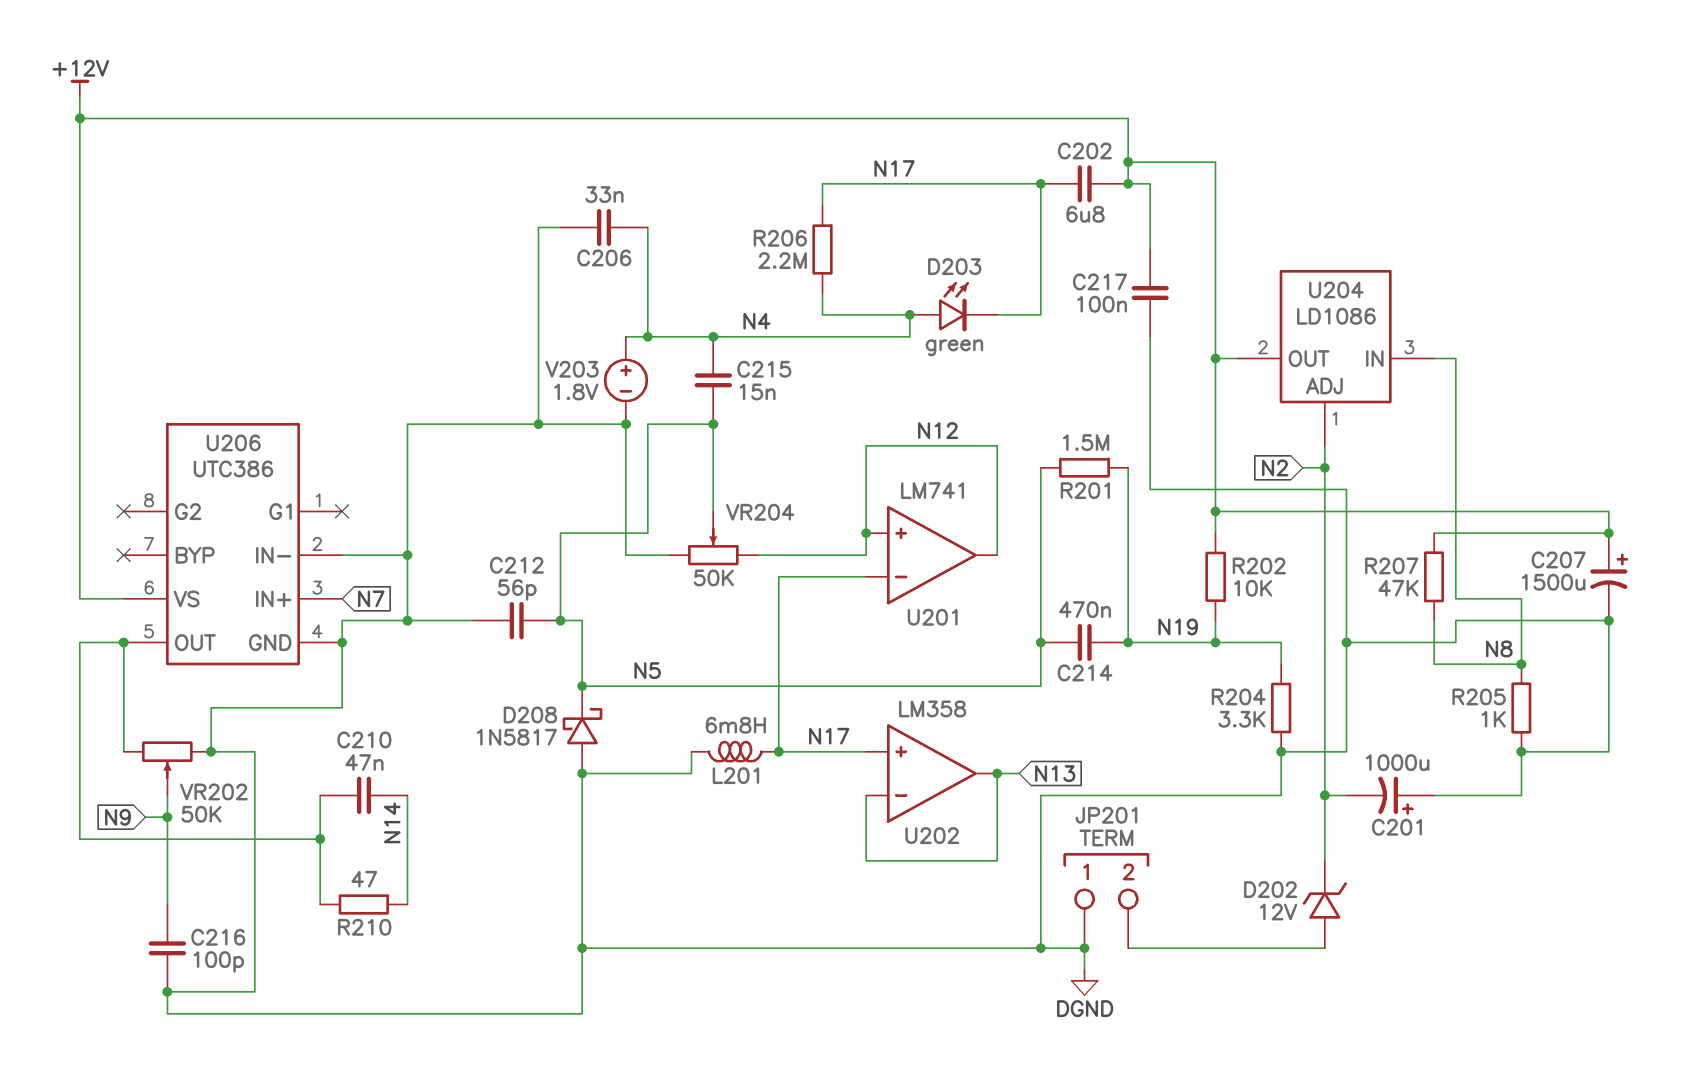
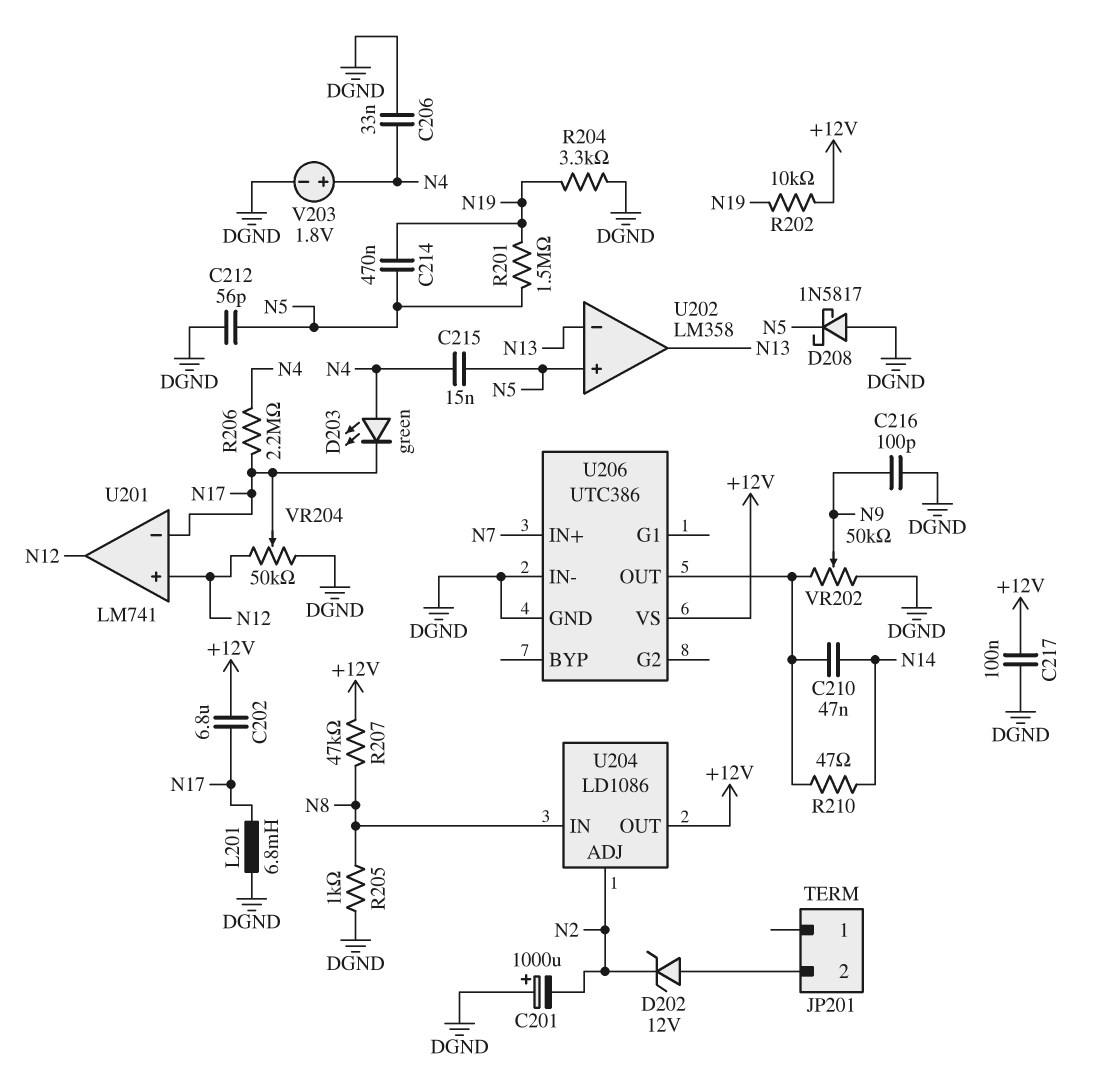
C207: 1500uF (plus +12V, minus DGND) -> none
JP201 pin 1: DGND -> none
U202 pin in+: N17 -> N5
VR204: 50k (DGND, N12, wiper N5) -> 50k (DGND, N12, wiper N17)

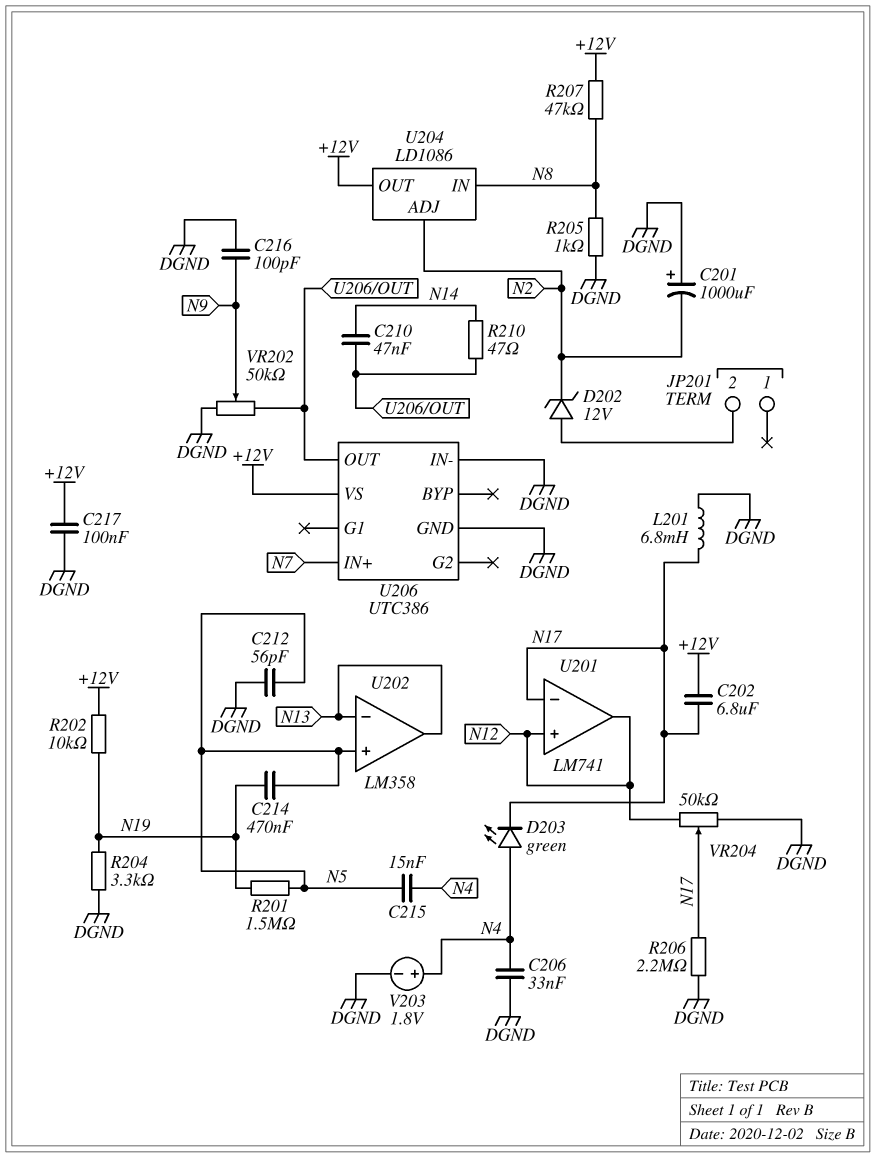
D208: schottky 1N5817 (A DGND, K N5) -> none
R206: 2.2M (N4, N17) -> 2.2M (DGND, N17)

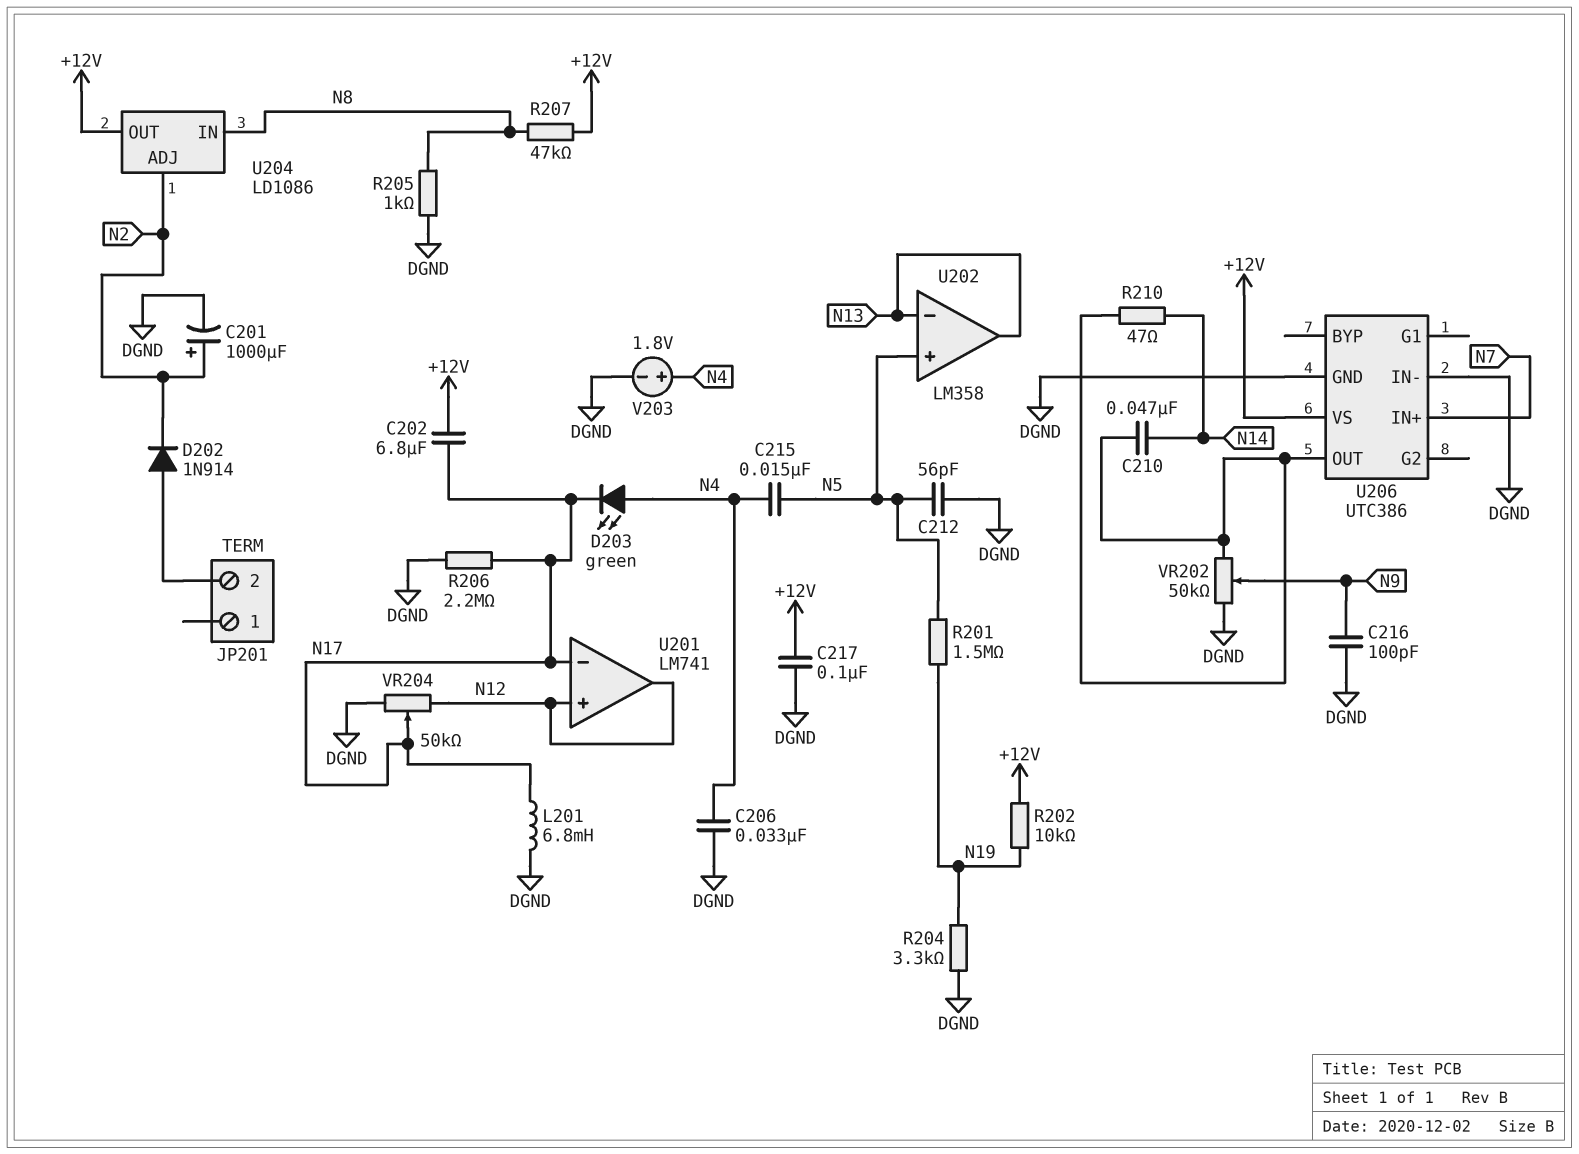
C201: 1000uF (plus DGND, minus N2) -> 1000uF (plus N2, minus DGND)
C214: 470nF (N5, N19) -> none
D202: zener 12V (A JP201/2, K N2) -> diode 1N914 (A JP201/2, K N2)

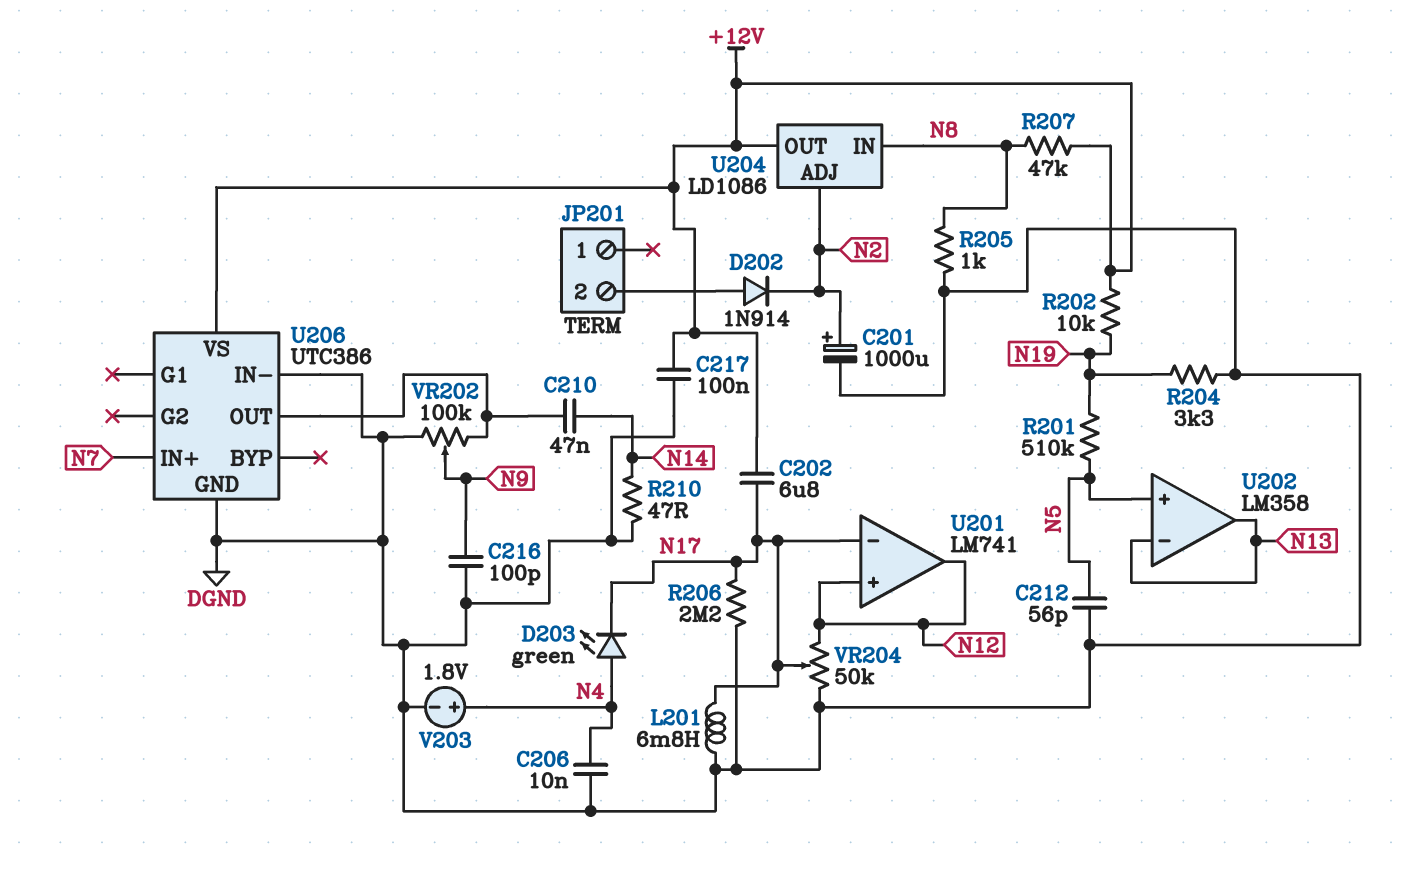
C206: 33nF (DGND, N4) -> 10nF (DGND, N4)
C215: 15nF (N4, N5) -> none
R201: 1.5M (N5, N19) -> 510k (N5, N19)
R210: 47 (N14, U206/OUT) -> 47 (DGND, N14)
VR202: 50k (DGND, U206/OUT, wiper N9) -> 100k (DGND, U206/OUT, wiper N9)

